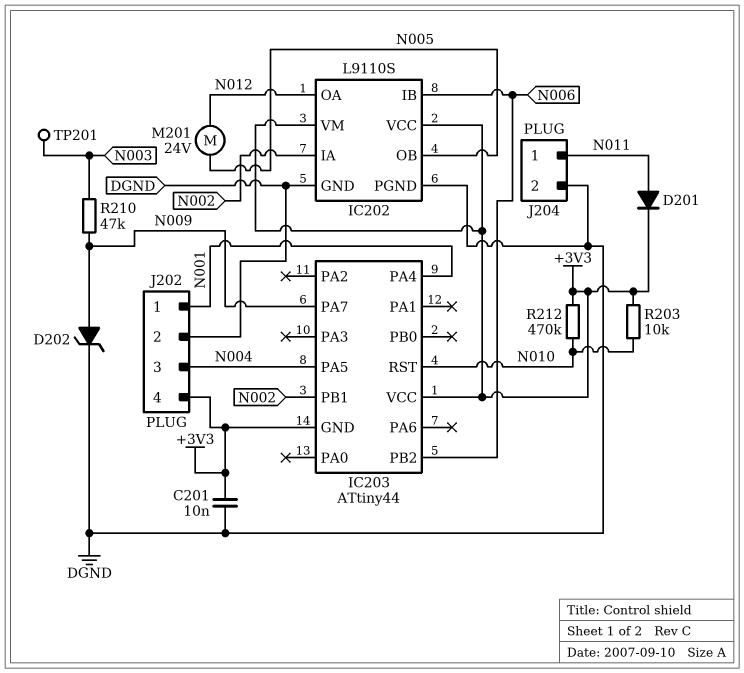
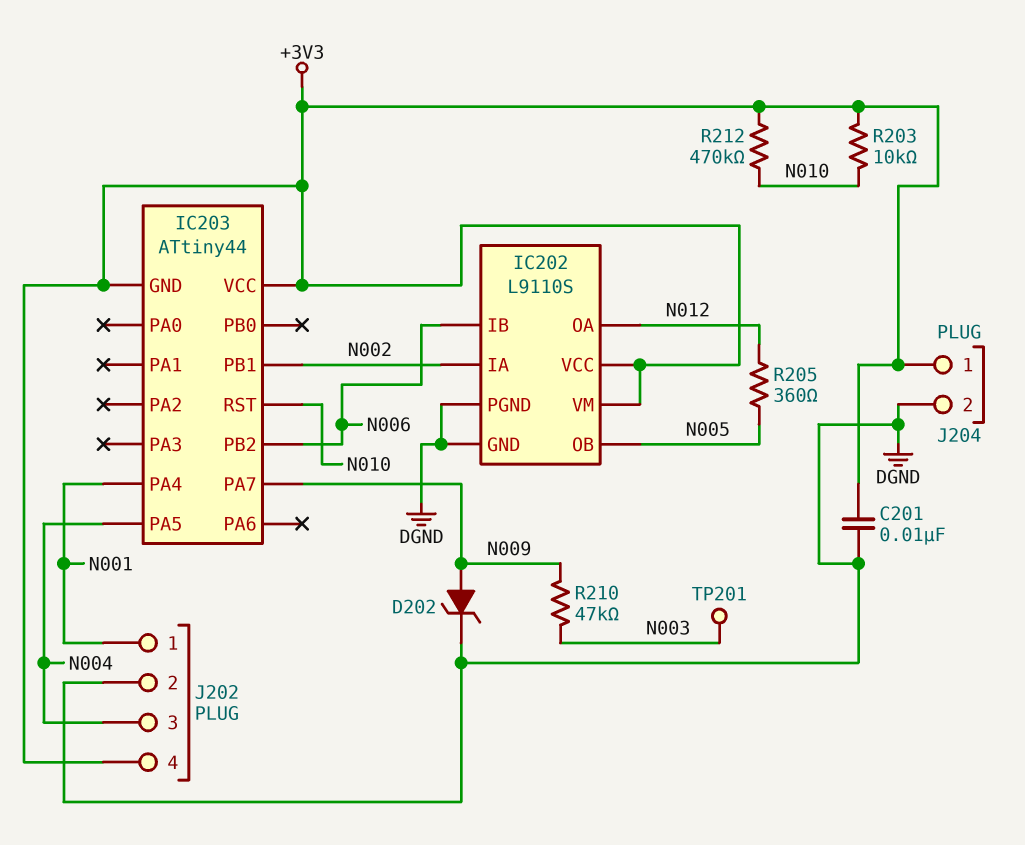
D201: diode (A N011, K +3V3) -> none
J204 pin 1: N011 -> +3V3
M201: motor 24V (N005, N012) -> none
R205: none -> 360 (N005, N012)

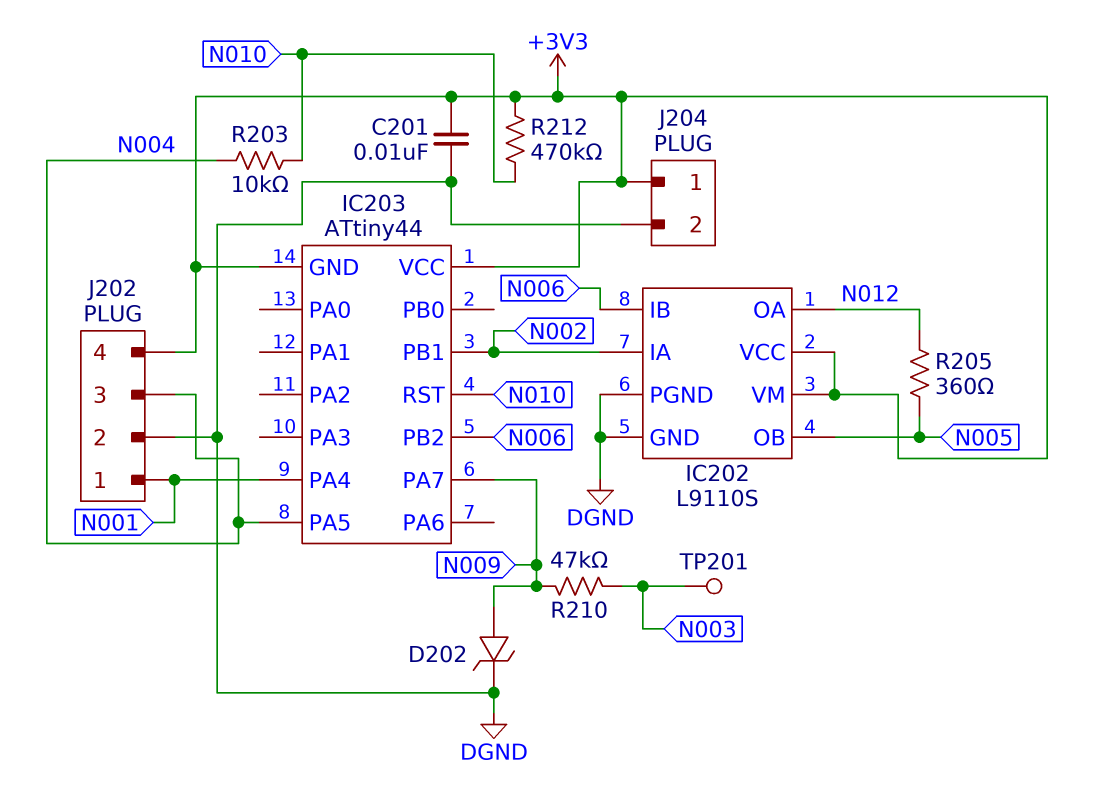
R203: 10k (+3V3, N010) -> 10k (N004, N010)

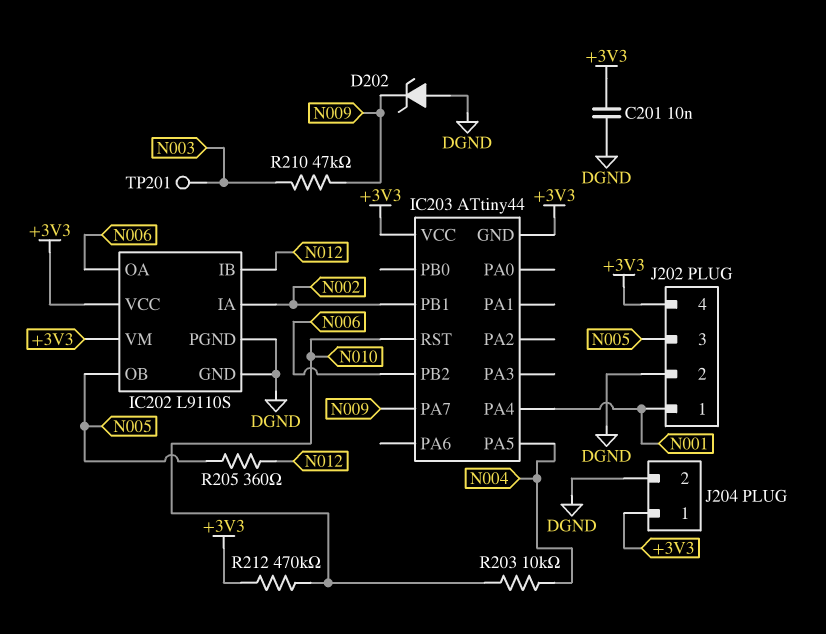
D202: zener (A N009, K DGND) -> zener (A DGND, K N009)
IC202 pin IB: N006 -> N012
IC202 pin OA: N012 -> N006
J202 pin 3: N004 -> N005

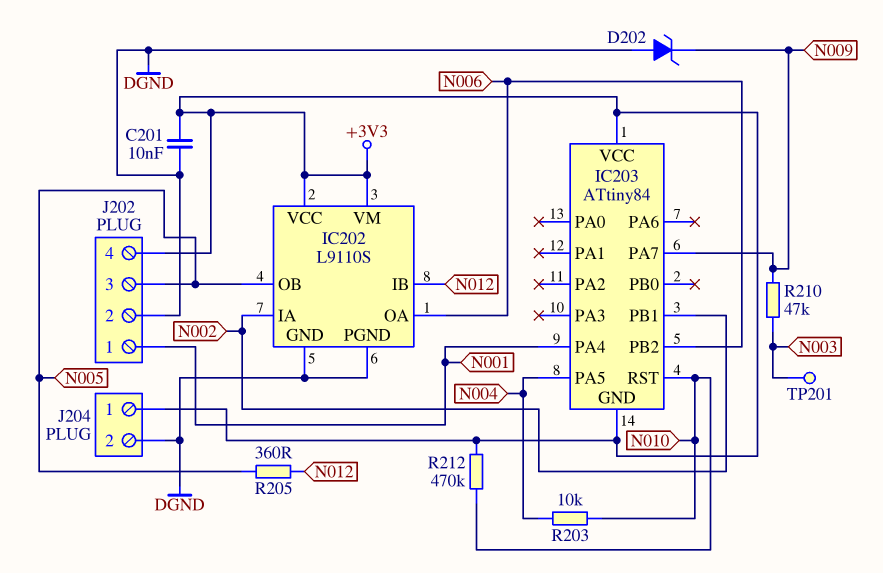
IC203: ATtiny44 -> ATtiny84

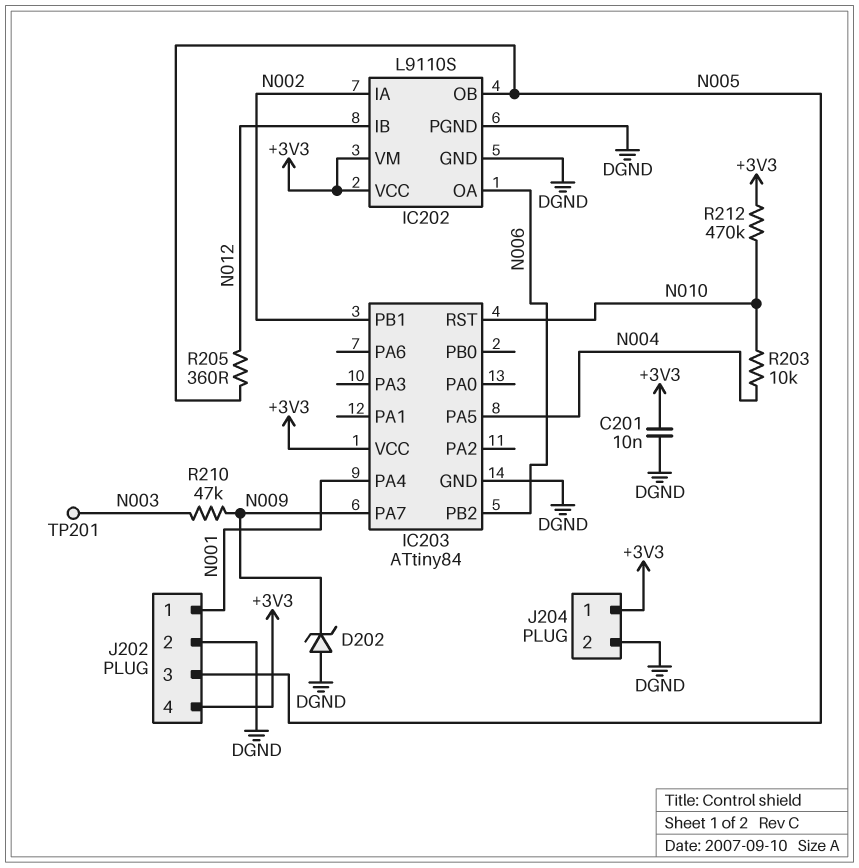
IC203 pin GND: +3V3 -> DGND

